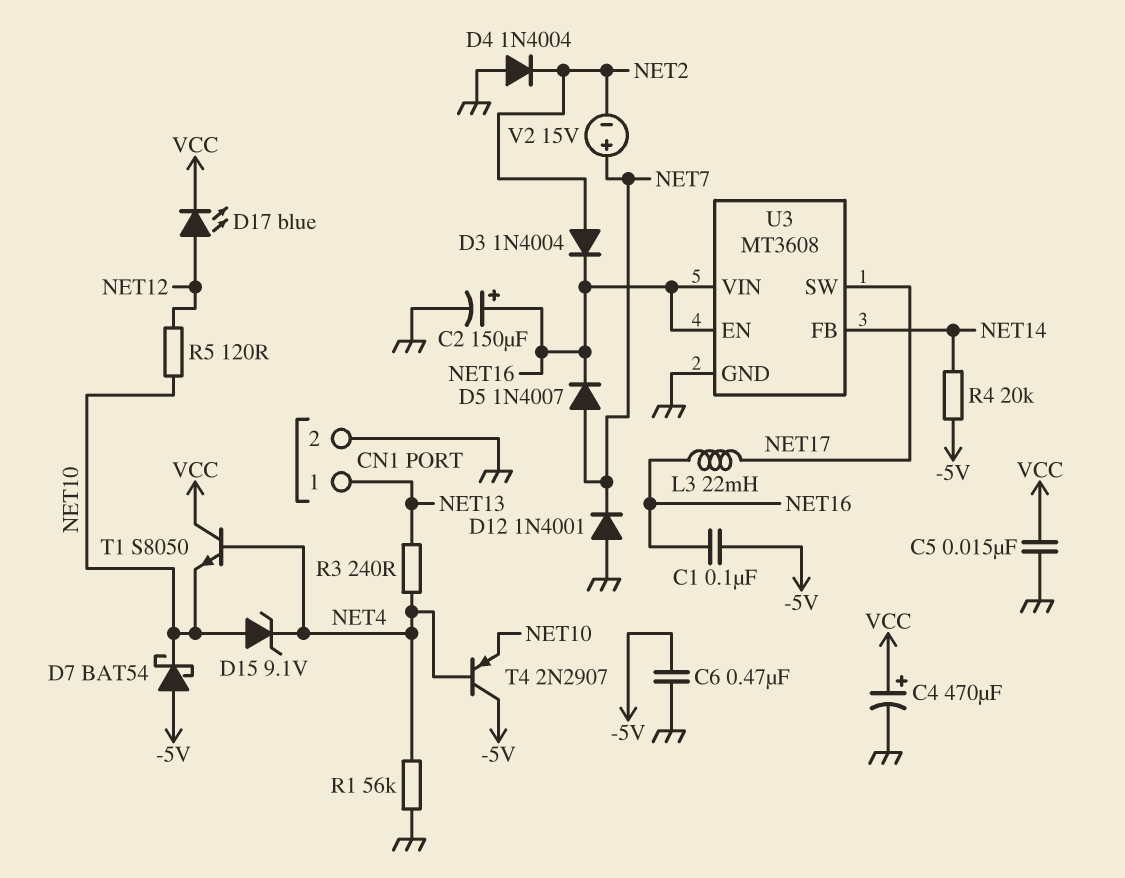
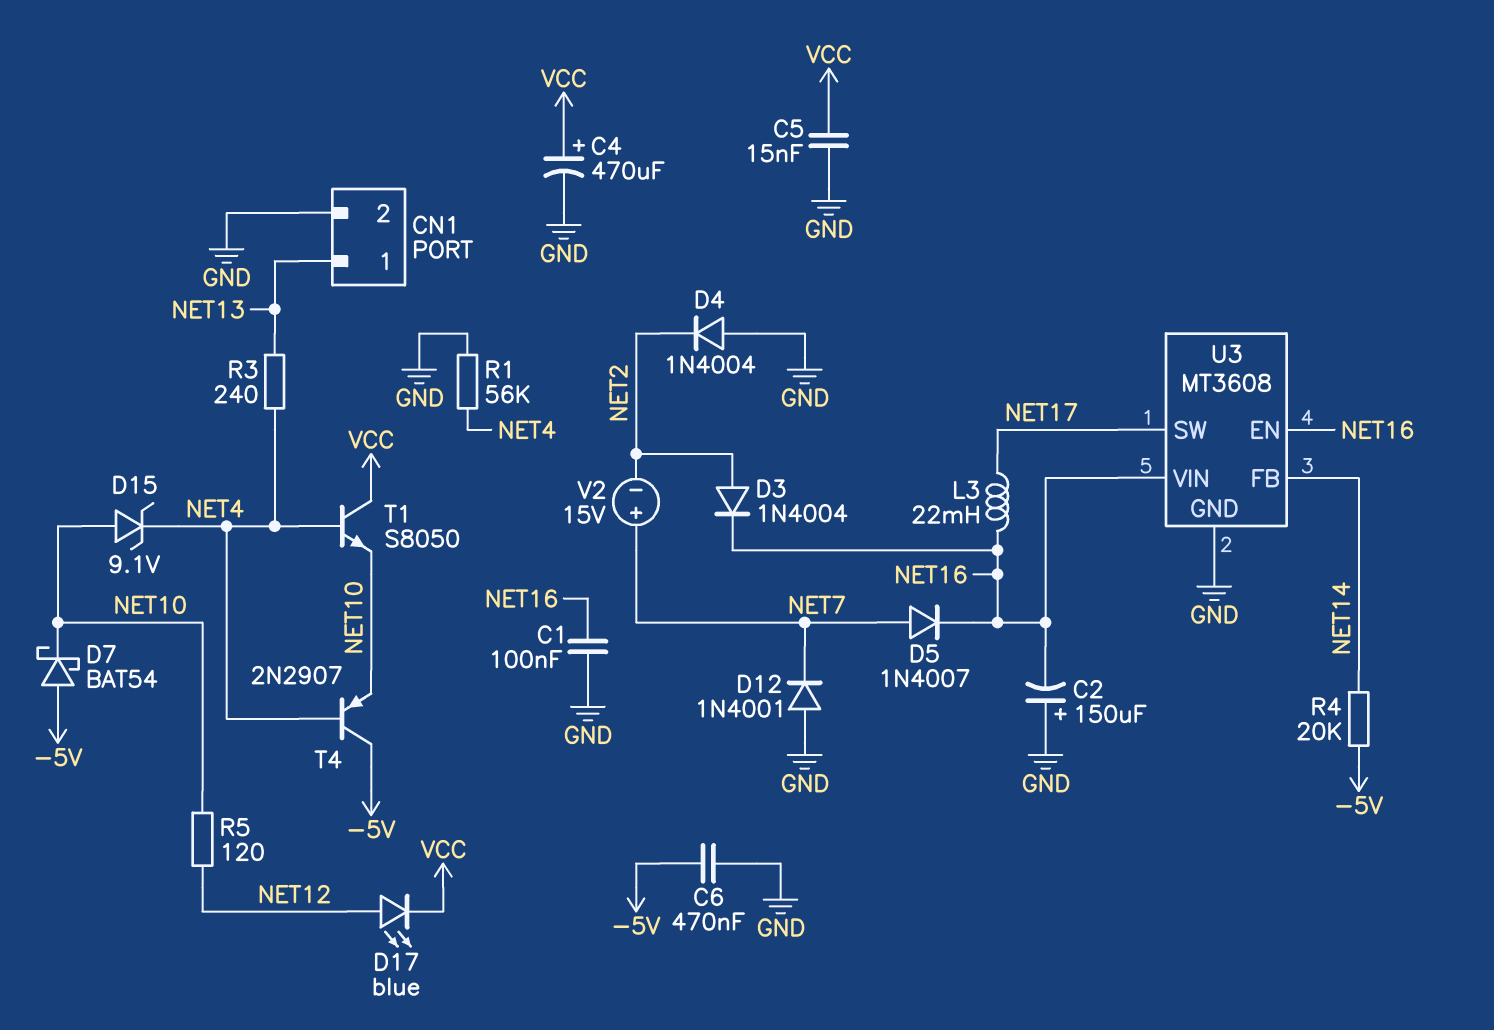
C1: 100nF (-5V, NET16) -> 100nF (GND, NET16)
C2: 150uF (plus NET16, minus GND) -> 150uF (plus GND, minus NET16)

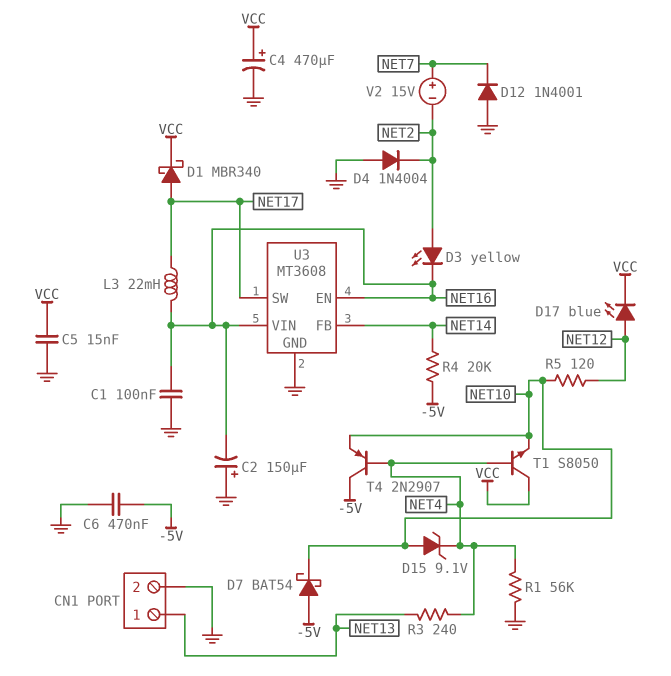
D1: none -> schottky MBR340 (A NET17, K VCC)
D3: diode 1N4004 (A NET2, K NET16) -> LED yellow (A NET2, K NET16)
D5: diode 1N4007 (A NET7, K NET16) -> none

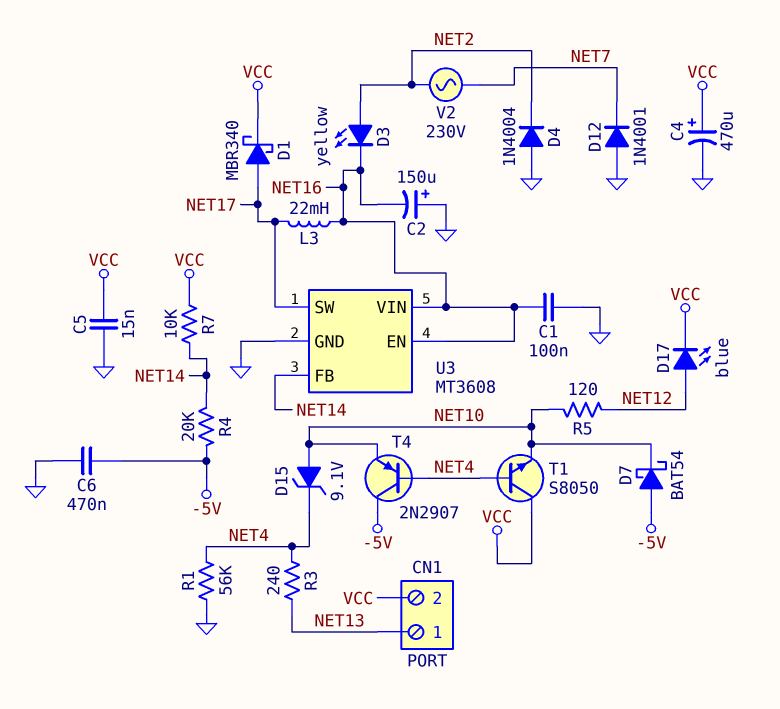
CN1 pin 2: GND -> VCC
R7: none -> 10k (NET14, VCC)
V2: 15V (plus NET7, minus NET2) -> AC 230V (NET2, NET7)

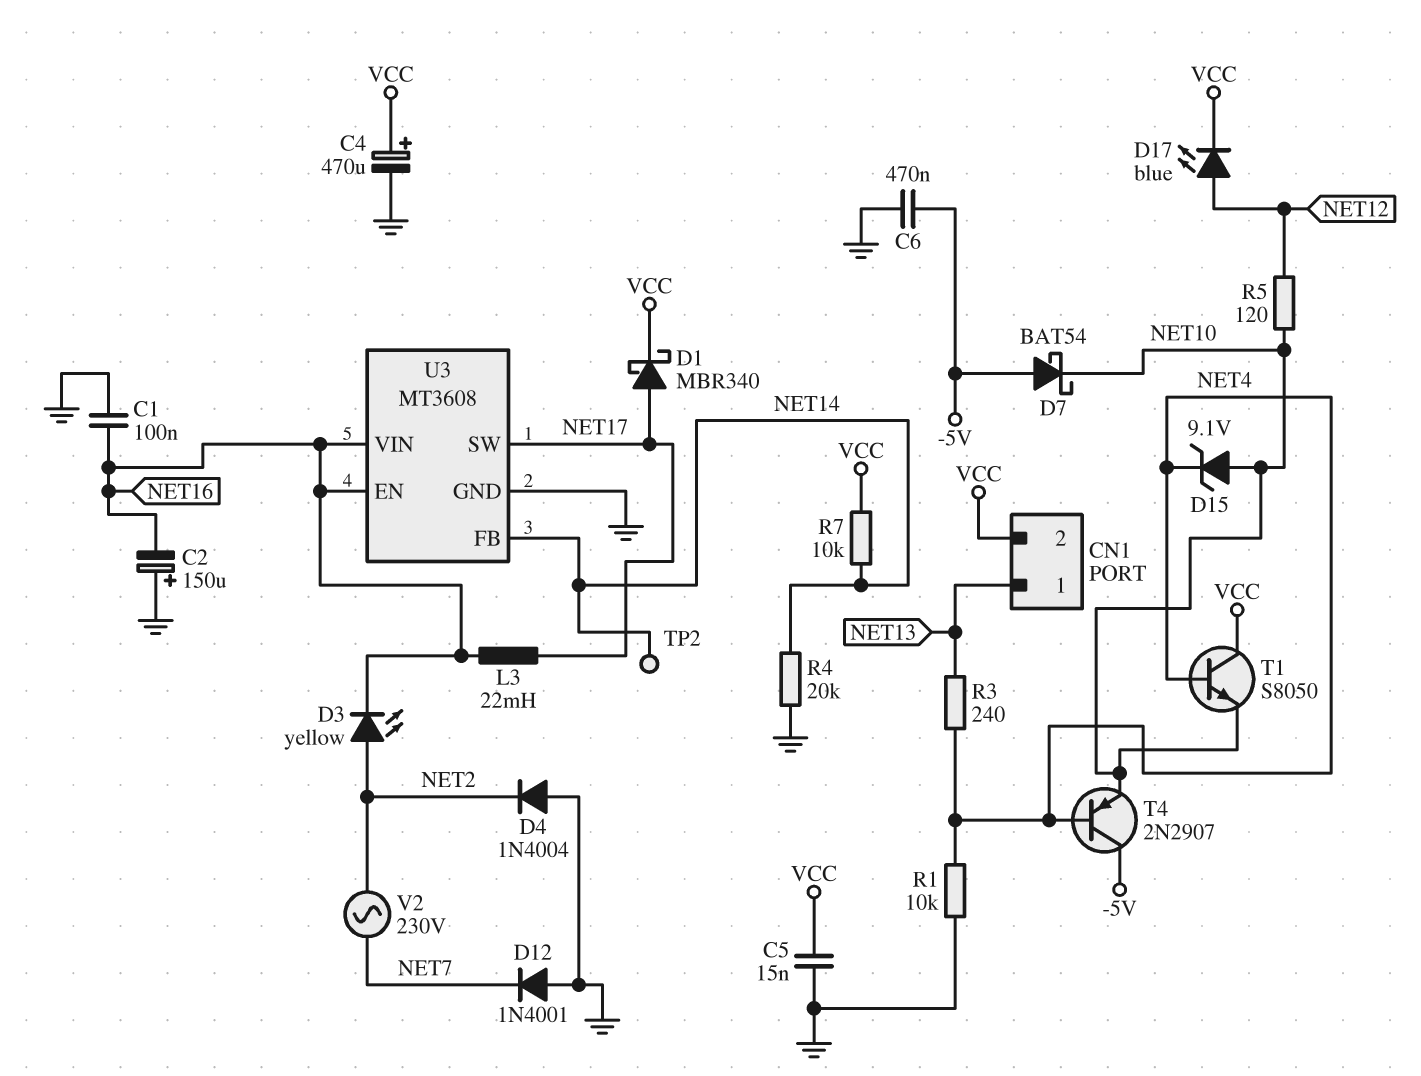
R1: 56k (GND, NET4) -> 10k (GND, NET4)
R4: 20k (-5V, NET14) -> 20k (GND, NET14)
TP2: none -> test point (NET14)

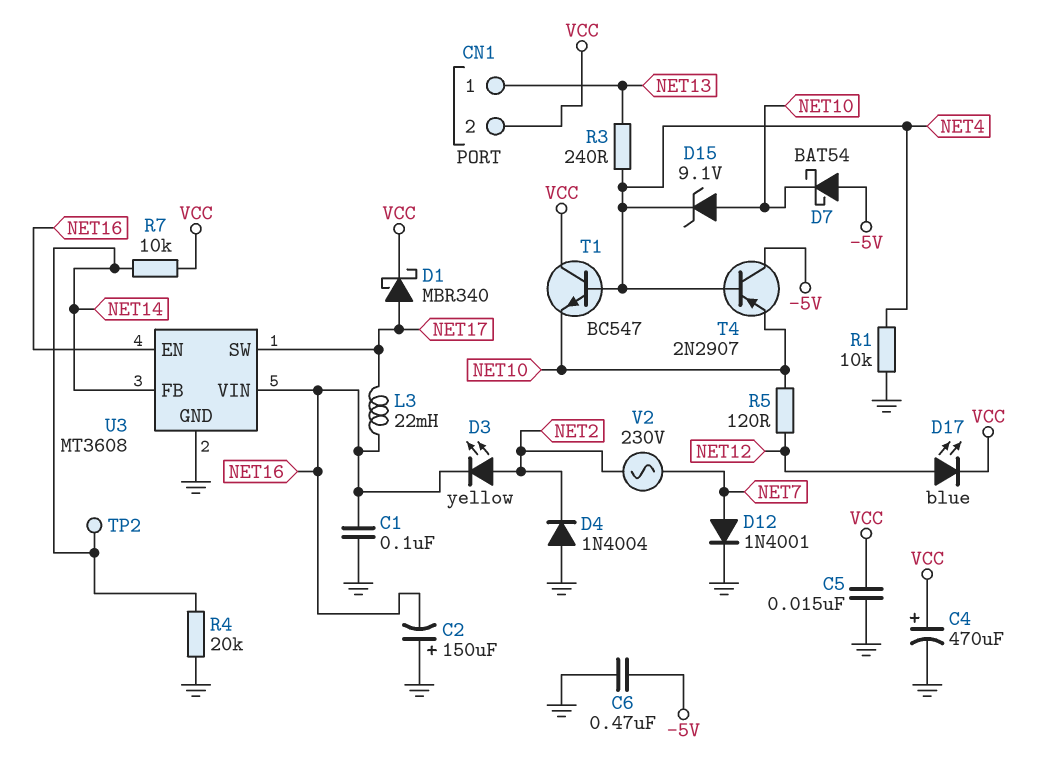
D12: diode 1N4001 (A GND, K NET7) -> diode 1N4001 (A NET7, K GND)
T1: NPN S8050 (B NET4, C VCC, E NET10) -> NPN BC547 (B NET4, C VCC, E NET10)

